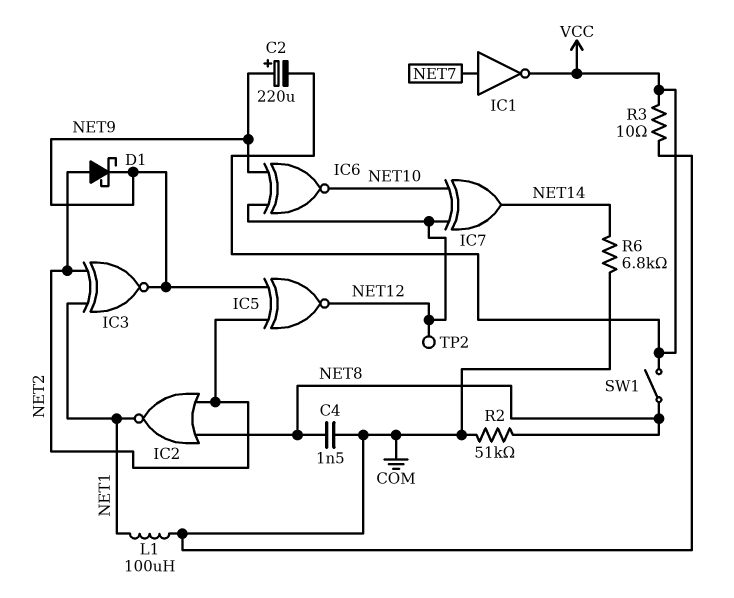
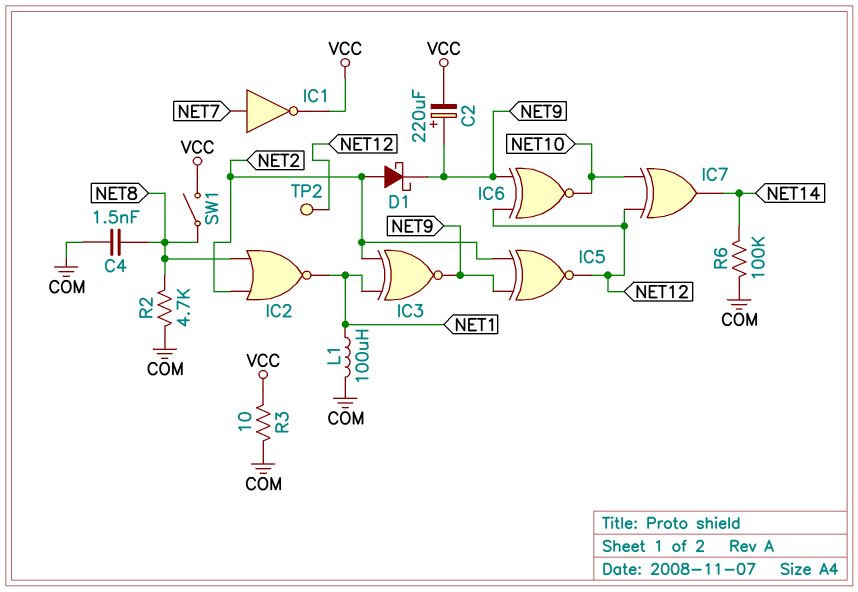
R2: 51k (COM, NET8) -> 4.7k (COM, NET8)
R6: 6.8k (COM, NET14) -> 100k (COM, NET14)

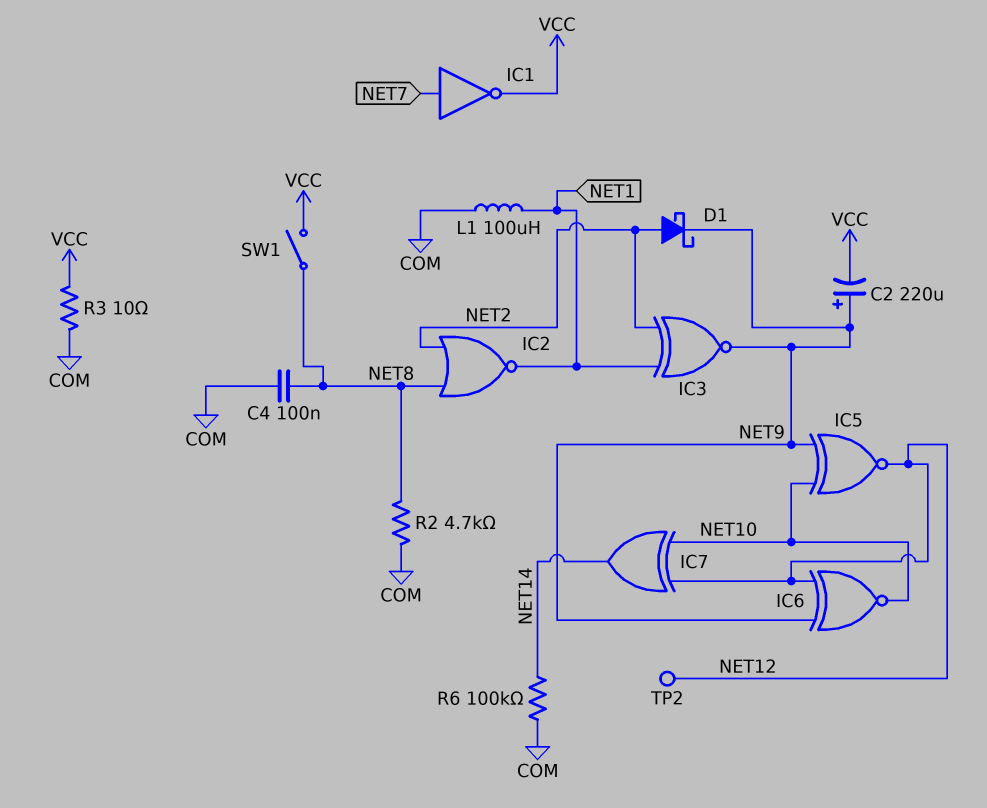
C4: 1.5nF (COM, NET8) -> 100nF (COM, NET8)
IC5: XNOR (in NET2, in NET9, out NET12) -> XNOR (in NET9, in NET10, out NET12)

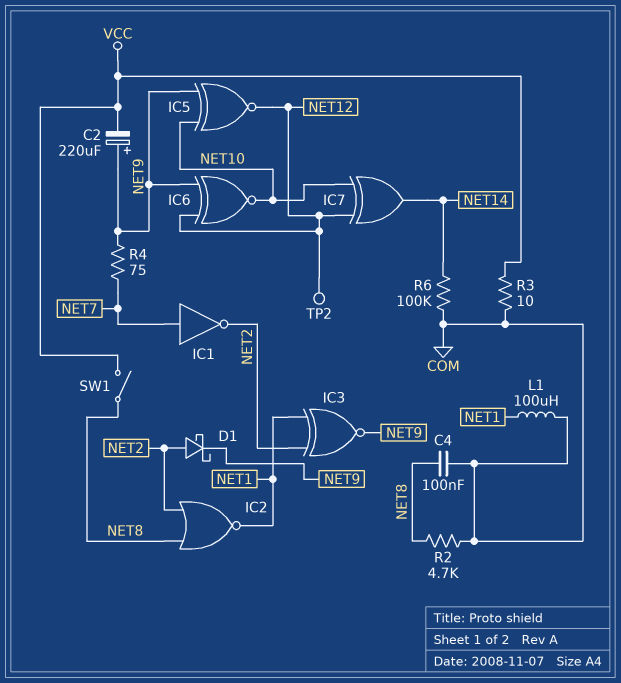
IC1: NOT (in NET7, out VCC) -> NOT (in NET7, out NET2)
R4: none -> 75 (NET7, NET9)

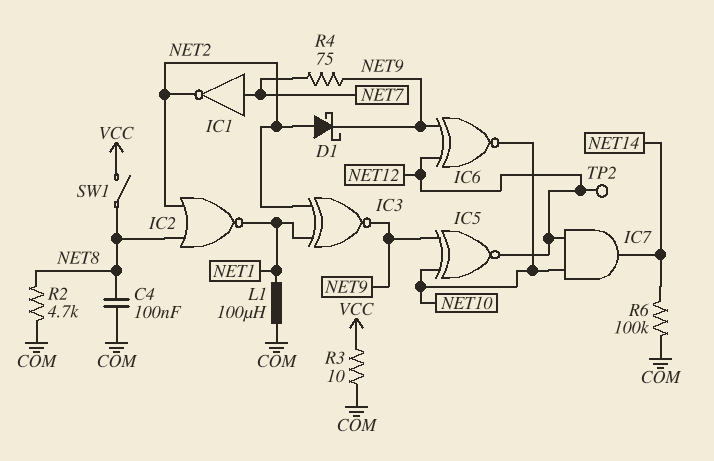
C2: 220uF (plus NET9, minus VCC) -> none
IC7: XOR (in NET10, in NET12, out NET14) -> AND (in NET10, in NET12, out NET14)

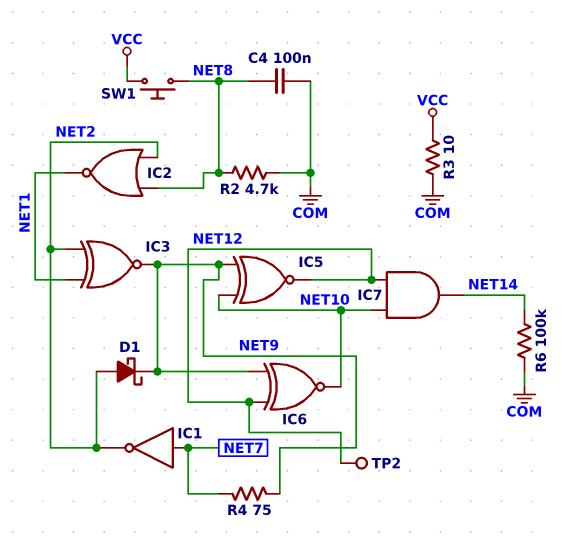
L1: 100uH (COM, NET1) -> none
SW1: switch (NET8, VCC) -> button (NET8, VCC)

